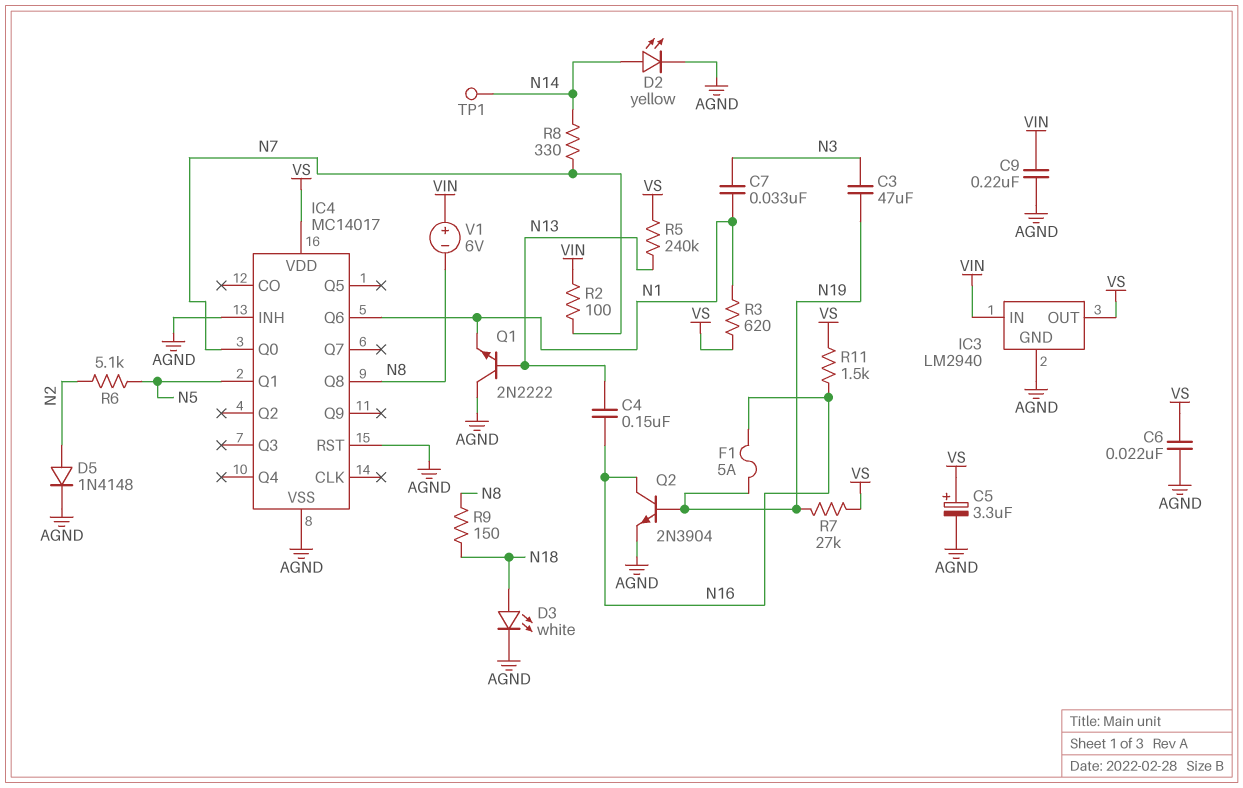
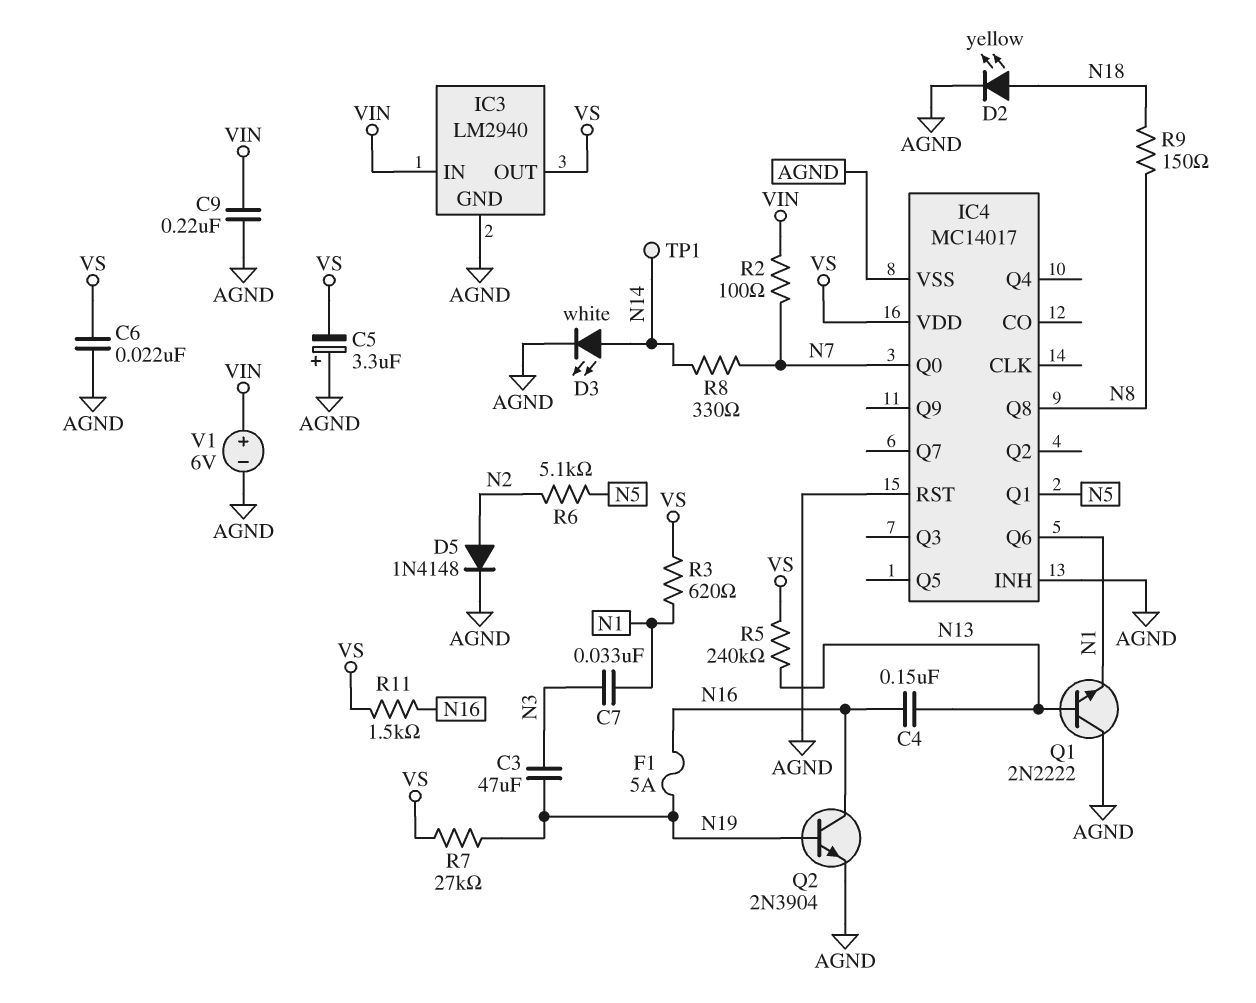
C5: 3.3uF (plus VS, minus AGND) -> 3.3uF (plus AGND, minus VS)
D2: LED yellow (A N14, K AGND) -> LED yellow (A N18, K AGND)
D3: LED white (A N18, K AGND) -> LED white (A N14, K AGND)
V1: 6V (plus VIN, minus N8) -> 6V (plus VIN, minus AGND)

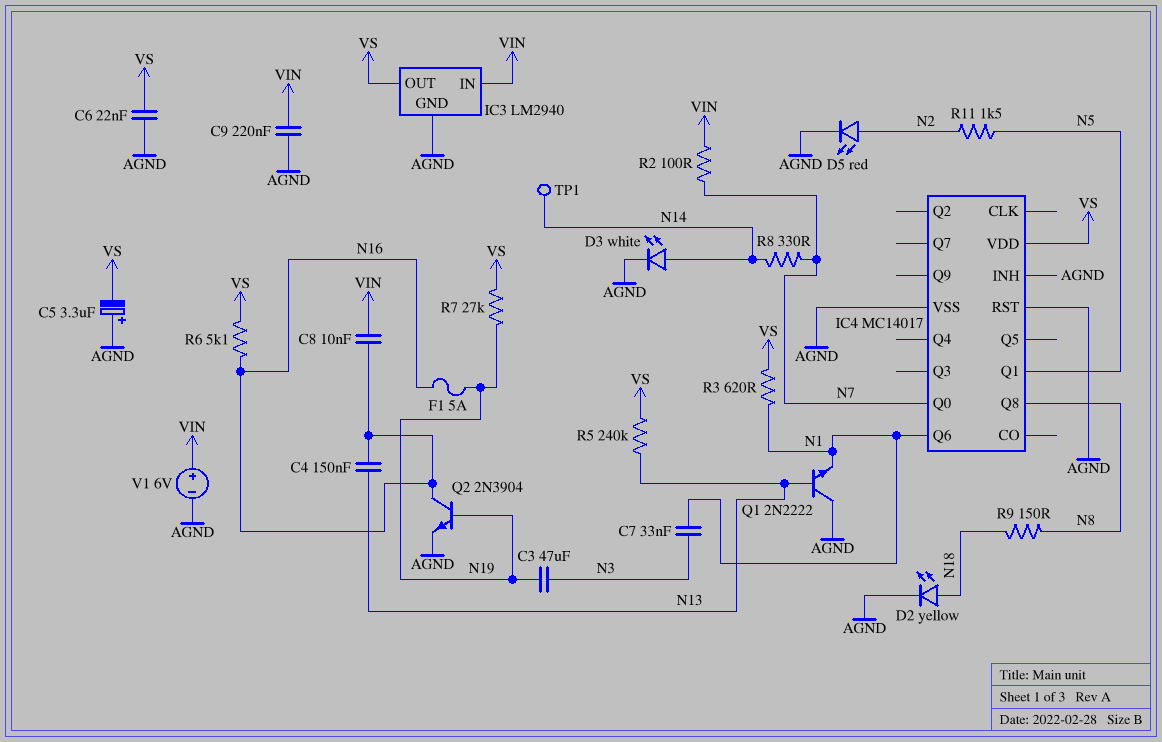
C8: none -> 10nF (N16, VIN)
D5: diode 1N4148 (A N2, K AGND) -> LED red (A N2, K AGND)
R6: 5.1k (N2, N5) -> 5.1k (N16, VS)
R11: 1.5k (N16, VS) -> 1.5k (N2, N5)

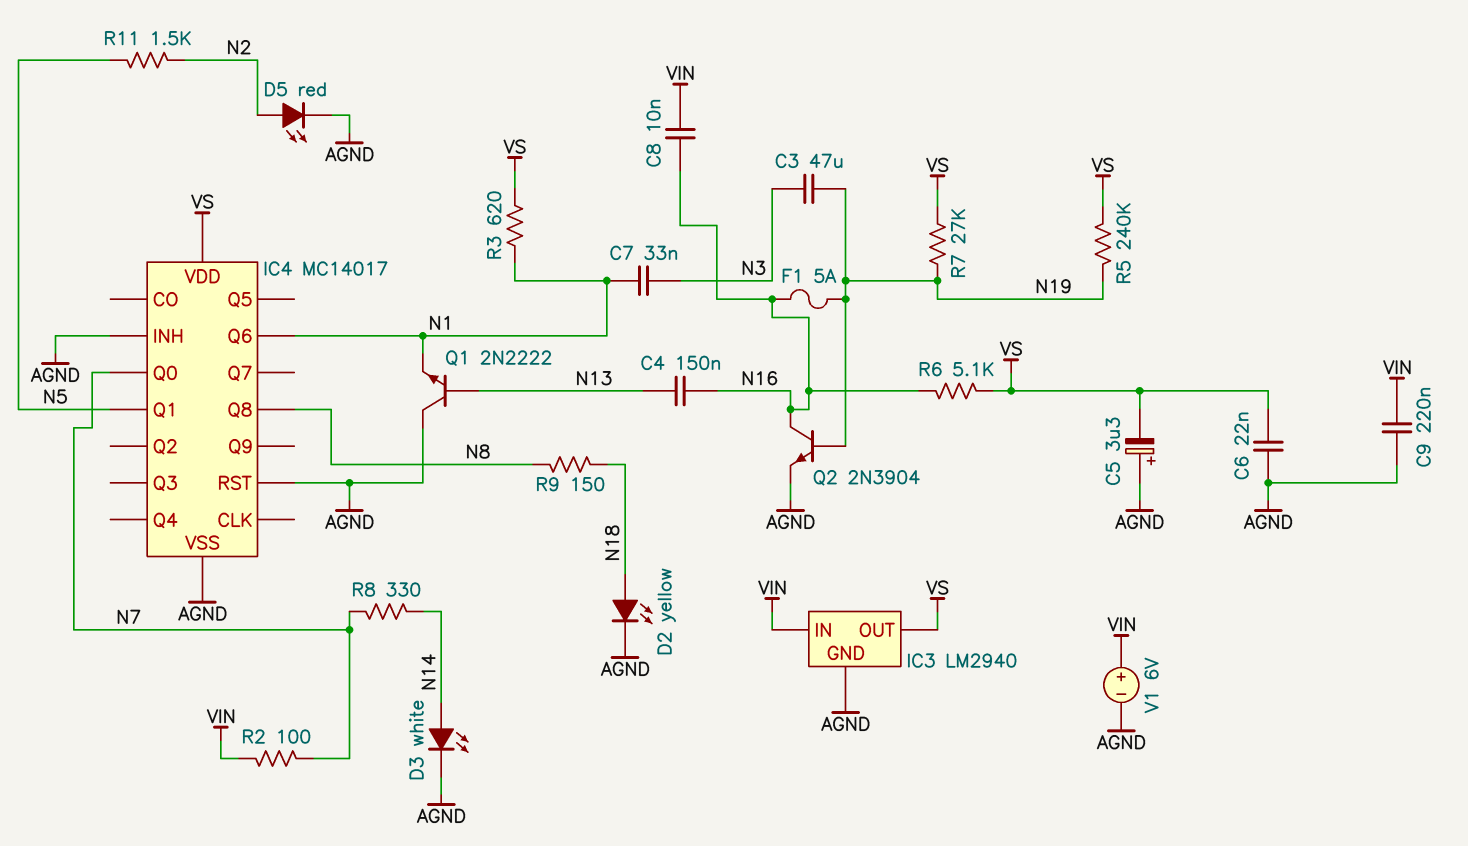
R5: 240k (N13, VS) -> 240k (N19, VS)
TP1: test point (N14) -> none

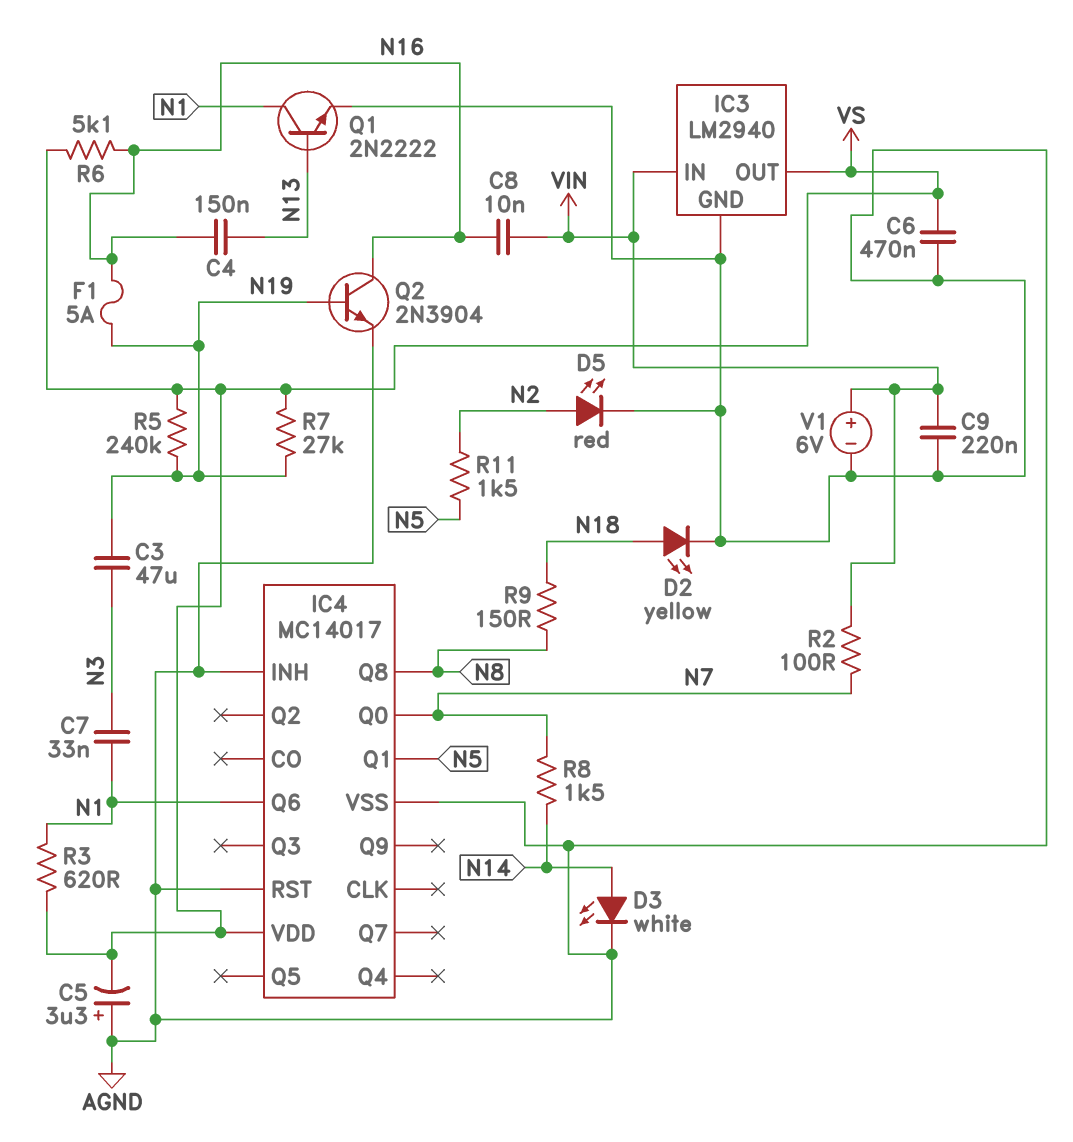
C6: 22nF (AGND, VS) -> 470nF (AGND, VS)
Q1: NPN 2N2222 (B N13, C AGND, E N1) -> NPN 2N2222 (B N13, C N1, E AGND)
R8: 330 (N7, N14) -> 1.5k (N7, N14)

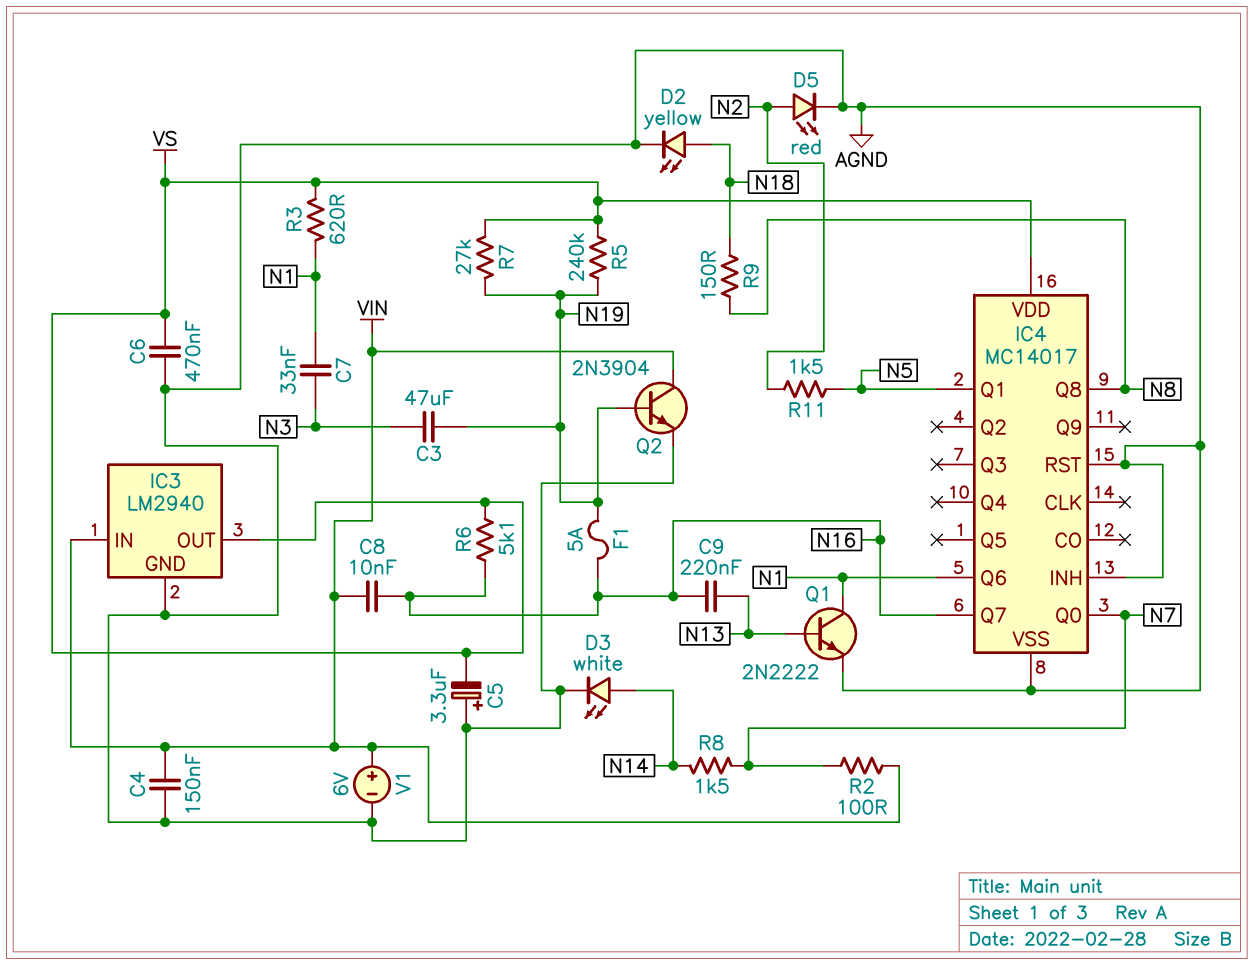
C4: 150nF (N13, N16) -> 150nF (AGND, VIN)
C9: 220nF (AGND, VIN) -> 220nF (N13, N16)
IC4 pin Q7: none -> N16
Q2: NPN 2N3904 (B N19, C N16, E AGND) -> NPN 2N3904 (B N19, C VIN, E AGND)

